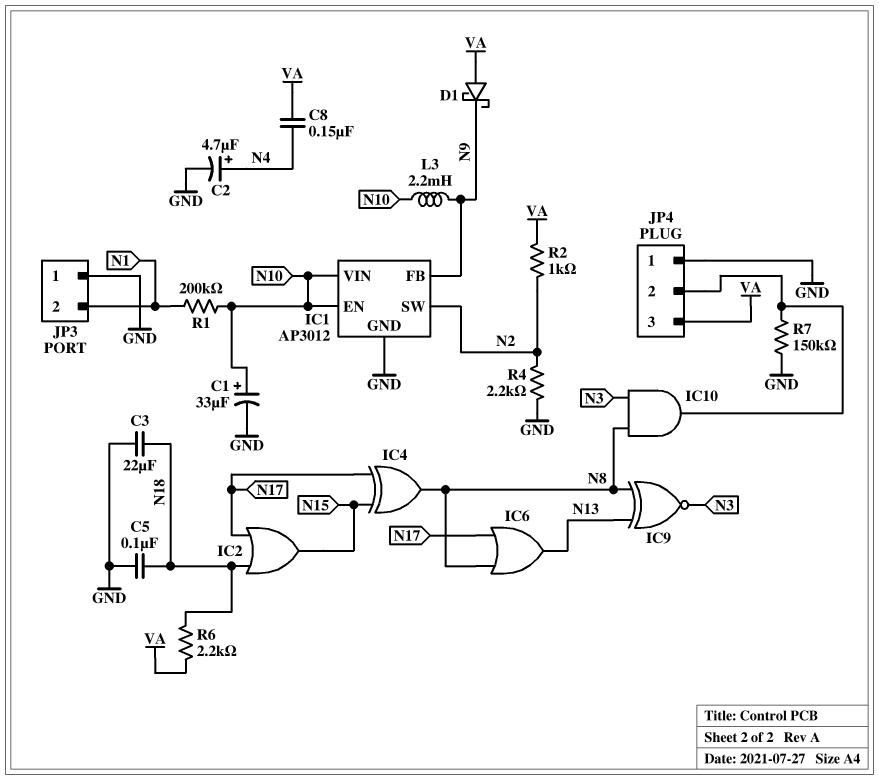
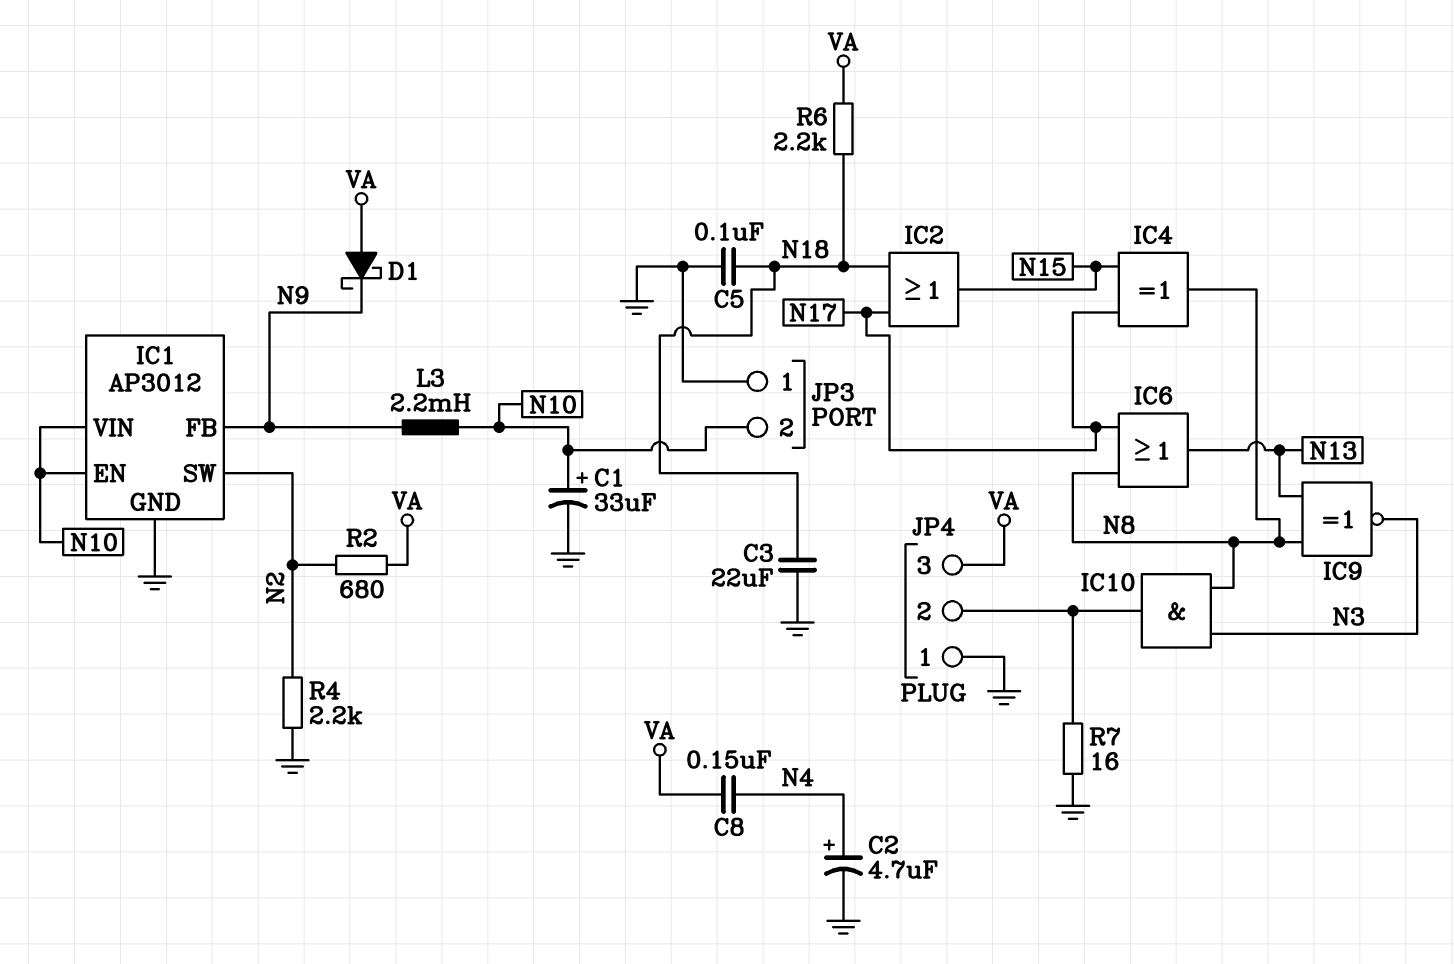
JP3 pin 2: N1 -> N10
R1: 200k (N1, N10) -> none
R2: 1k (N2, VA) -> 680 (N2, VA)
R7: 150k (GND, JP4/2) -> 16 (GND, JP4/2)

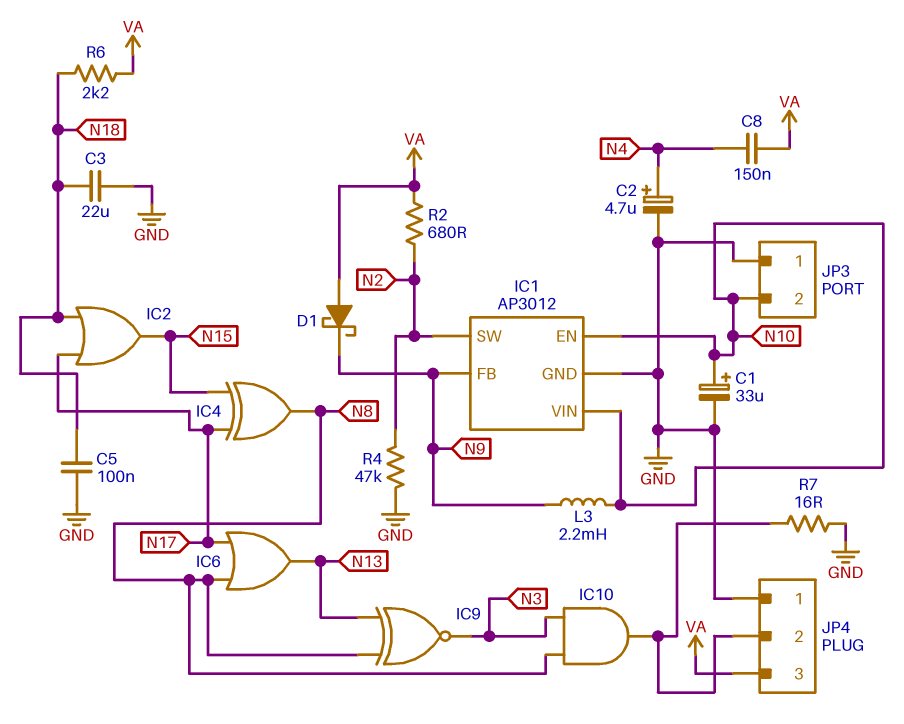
R4: 2.2k (GND, N2) -> 47k (GND, N2)

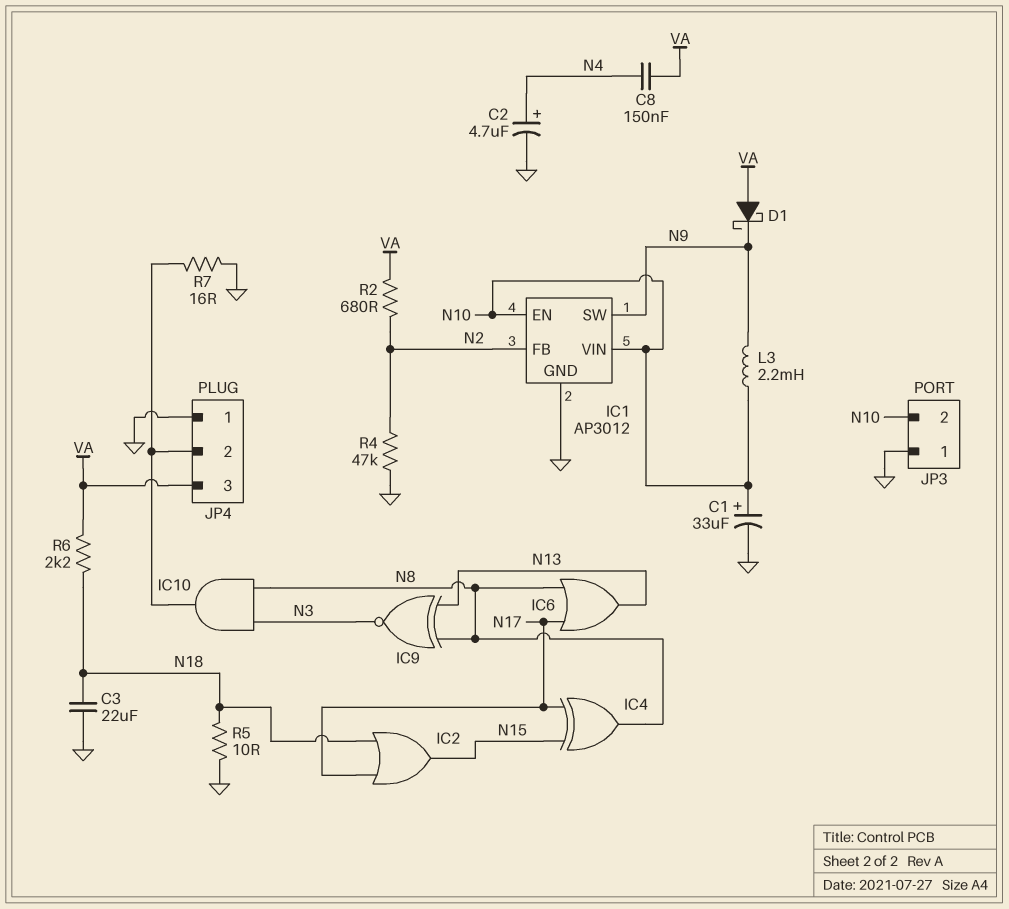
C5: 100nF (GND, N18) -> none
IC1 pin FB: N9 -> N2
IC1 pin SW: N2 -> N9
R5: none -> 10 (GND, N18)

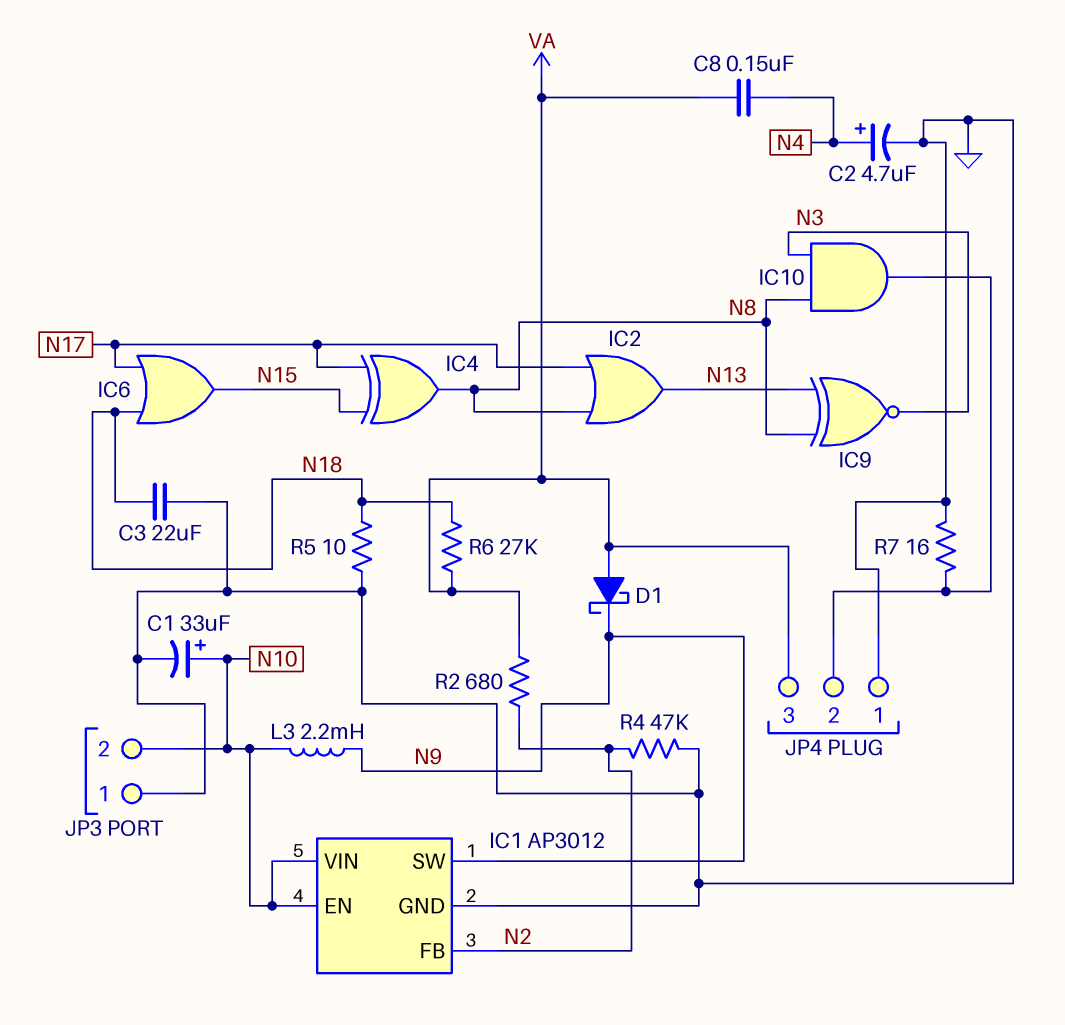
IC2: OR (in N17, in N18, out N15) -> OR (in N8, in N17, out N13)
IC6: OR (in N8, in N17, out N13) -> OR (in N17, in N18, out N15)
R6: 2.2k (N18, VA) -> 27k (N18, VA)

